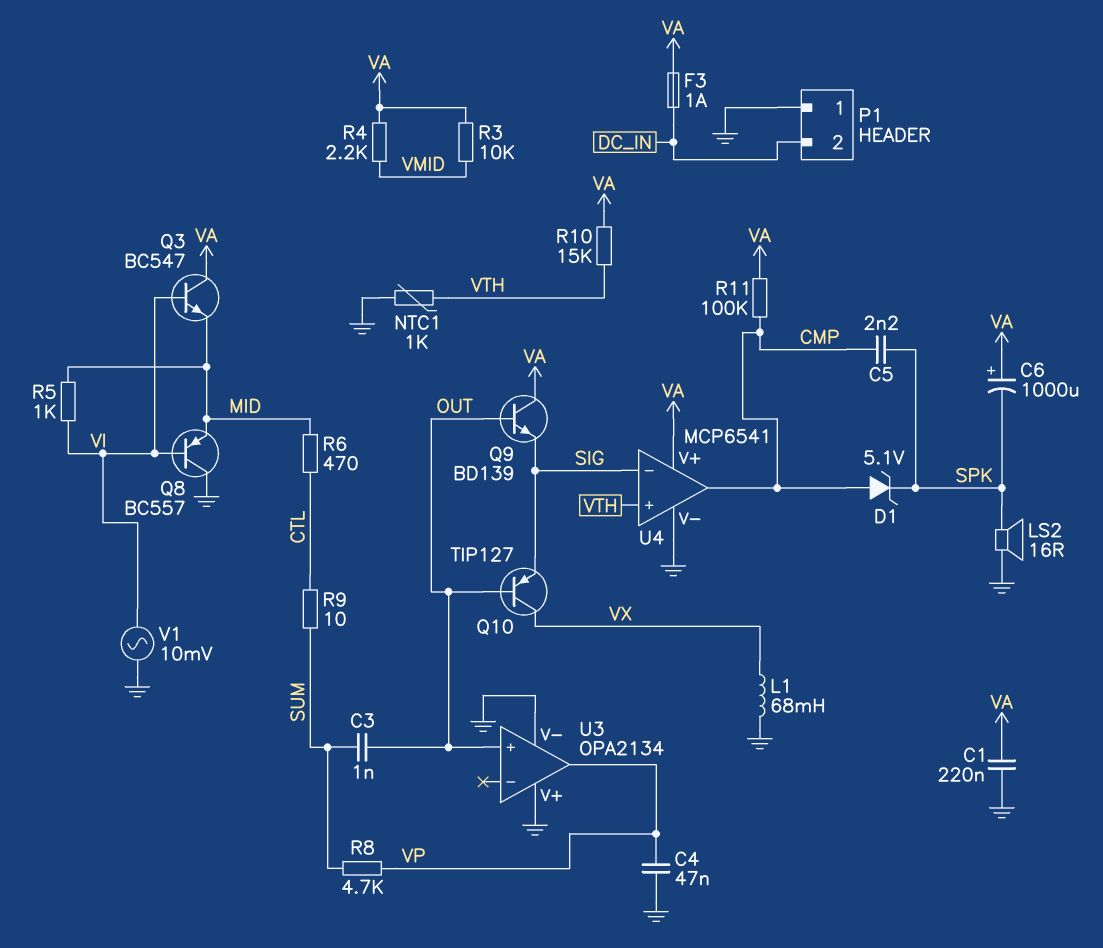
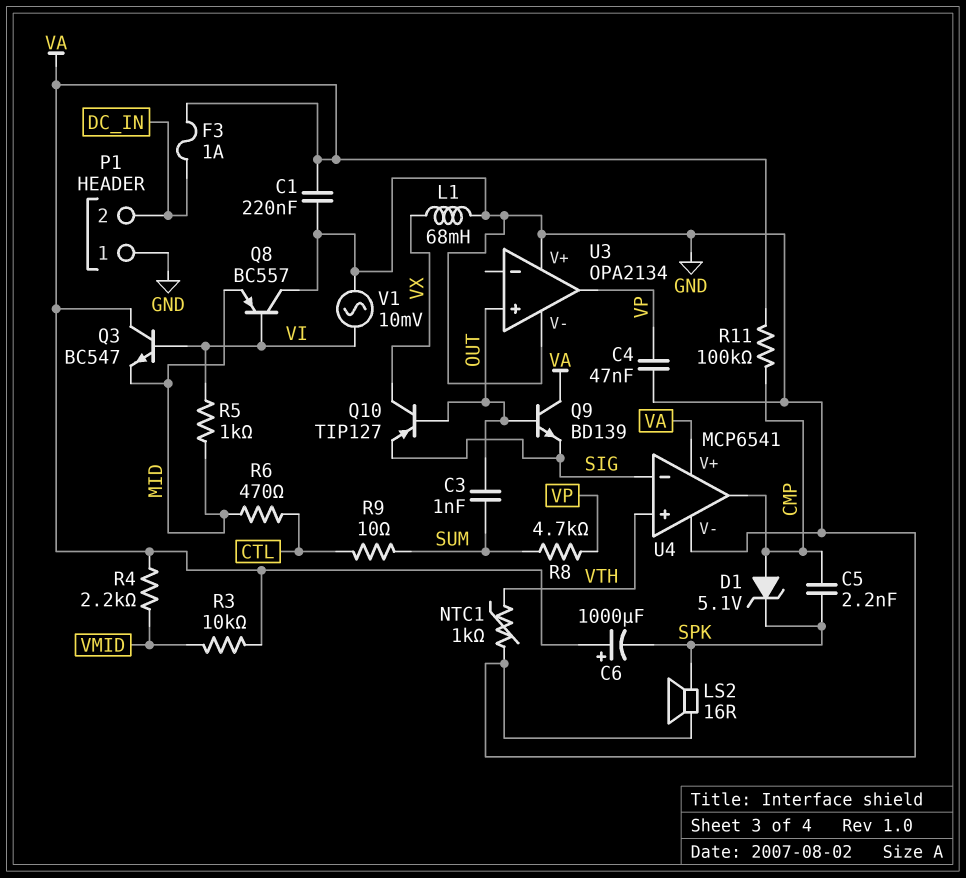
R10: 15k (VA, VTH) -> none

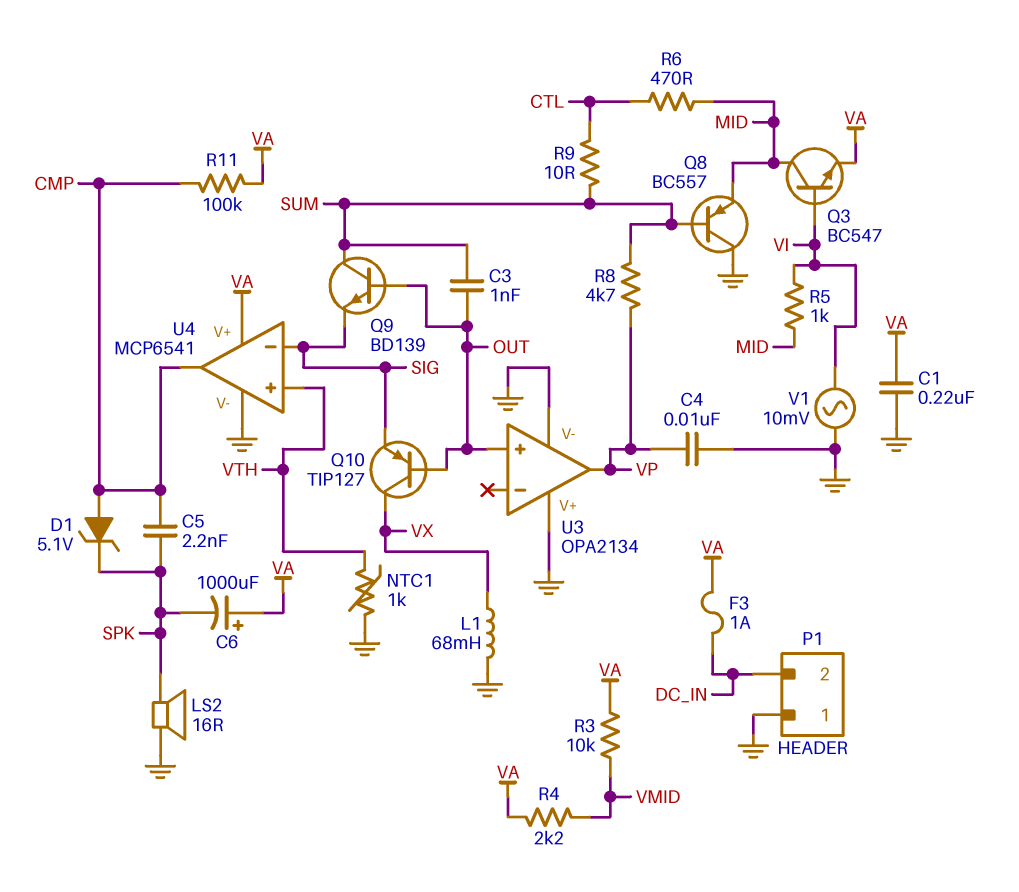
C4: 47nF (GND, VP) -> 10nF (GND, VP)
Q3: NPN BC547 (B VI, C VA, E MID) -> NPN BC547 (B VI, C MID, E VA)
Q8: PNP BC557 (B VI, C GND, E MID) -> PNP BC557 (B SUM, C GND, E MID)
Q9: NPN BD139 (B OUT, C VA, E SIG) -> NPN BD139 (B OUT, C SUM, E SIG)

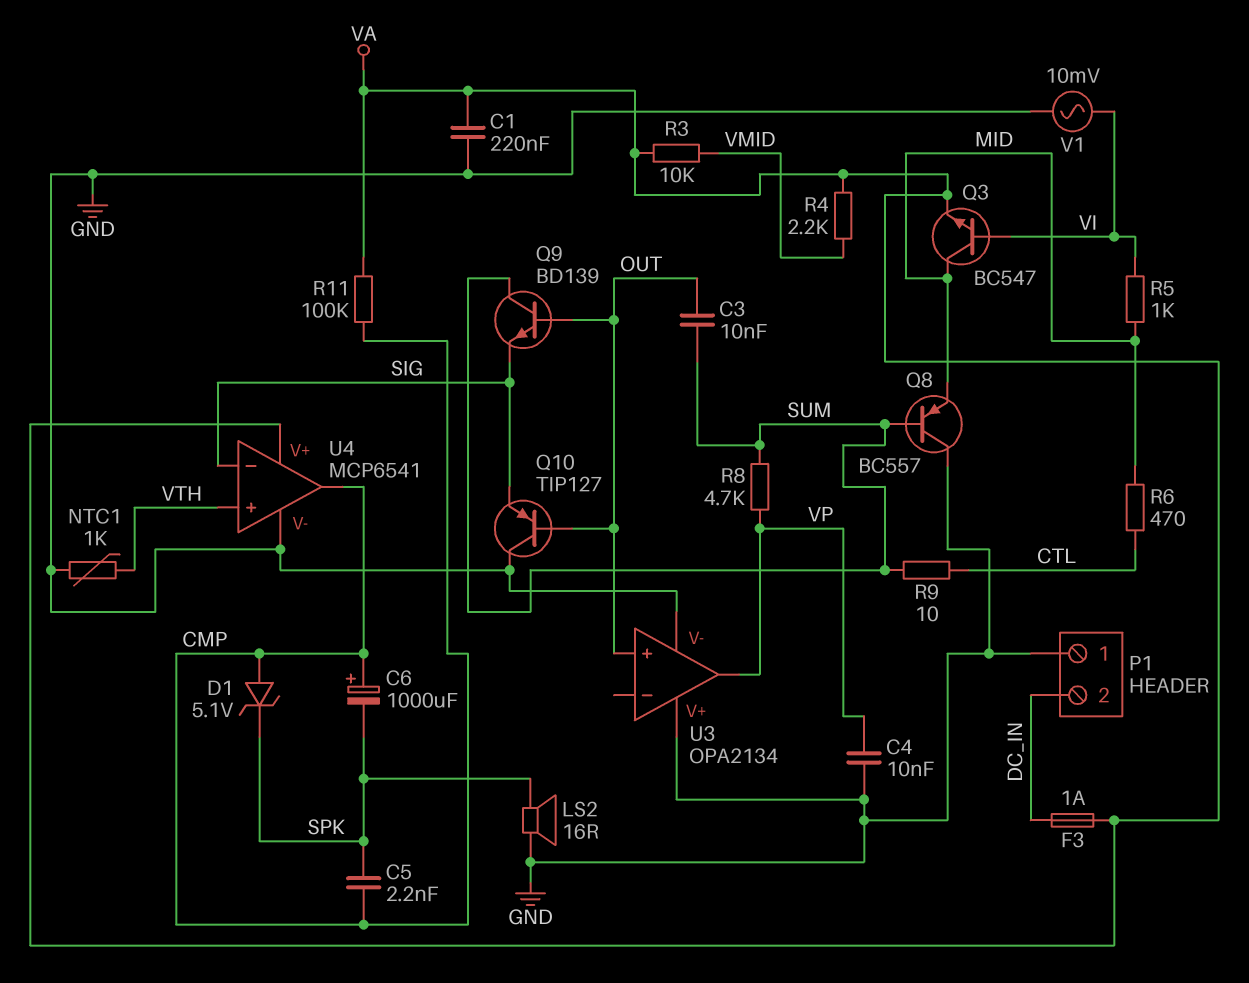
C3: 1nF (OUT, SUM) -> 10nF (OUT, SUM)
C6: 1000uF (plus VA, minus SPK) -> 1000uF (plus CMP, minus SPK)
L1: 68mH (GND, VX) -> none
Q10: PNP TIP127 (B OUT, C VX, E SIG) -> PNP TIP127 (B OUT, C GND, E SIG)

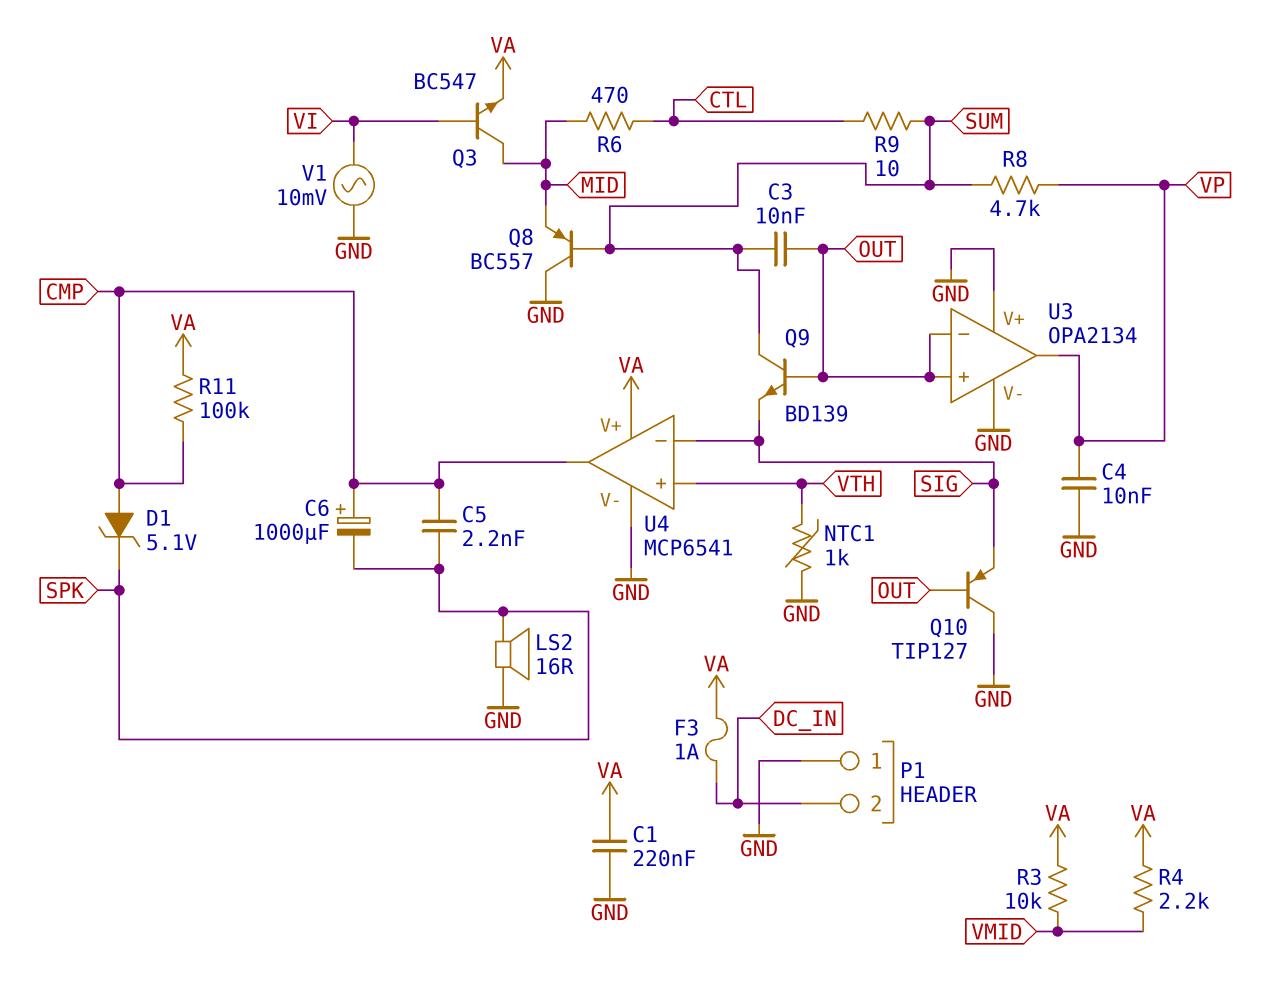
R5: 1k (MID, VI) -> none
U3 pin in-: none -> OUT

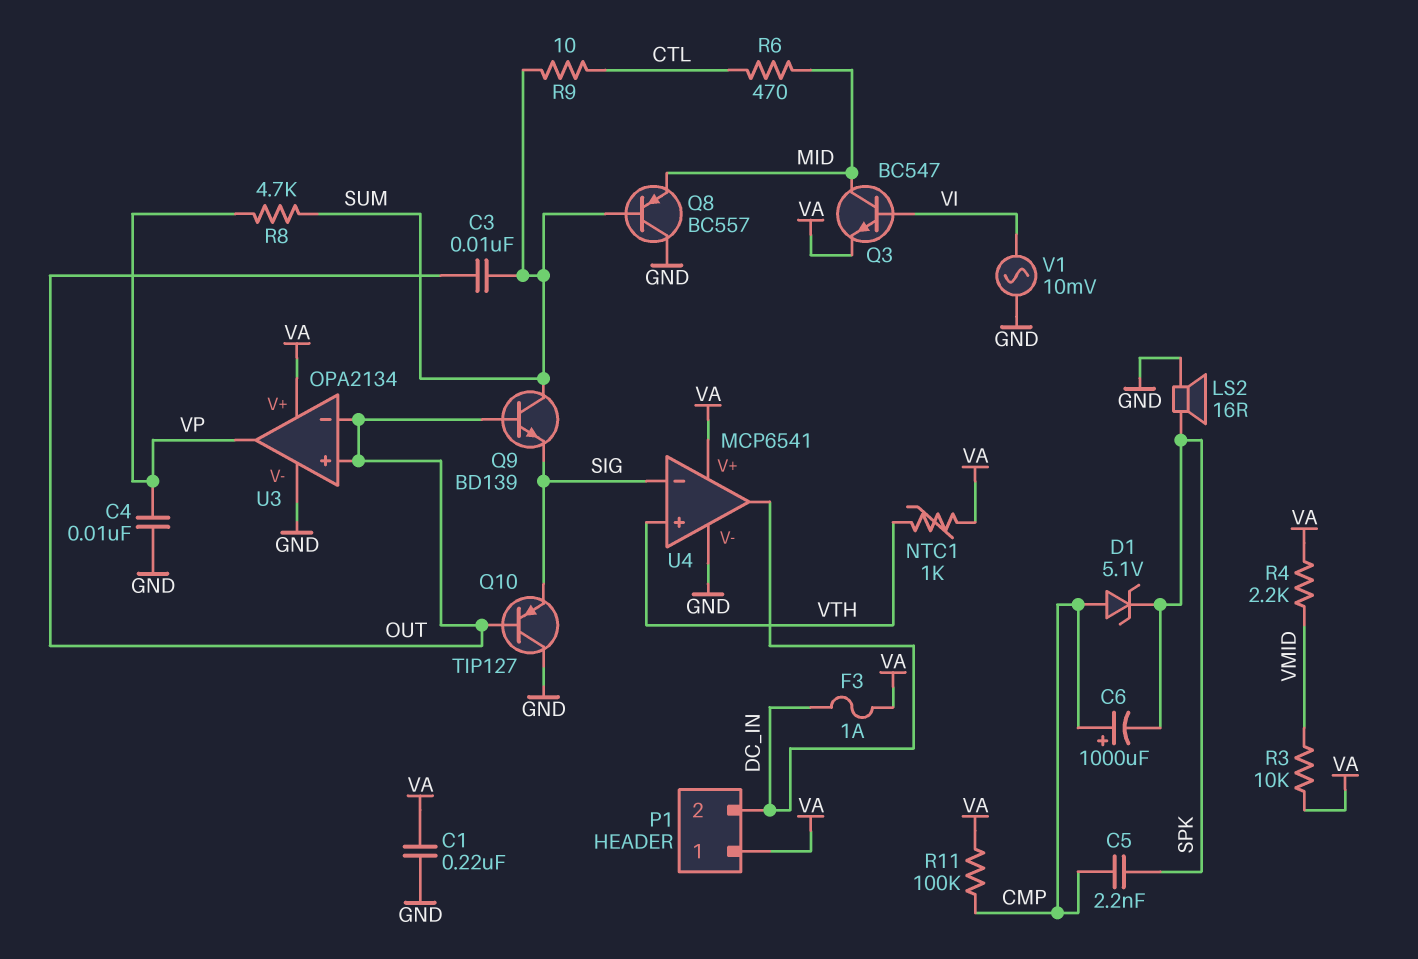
NTC1: 1k (GND, VTH) -> 1k (VA, VTH)
P1 pin 1: GND -> VA
U3 pin V+: GND -> VA
U4 pin out: CMP -> DC_IN

